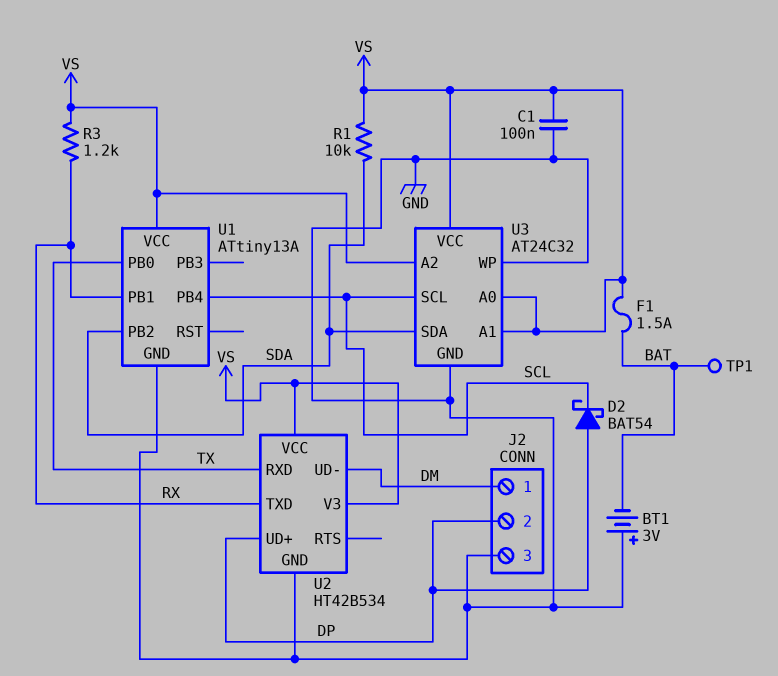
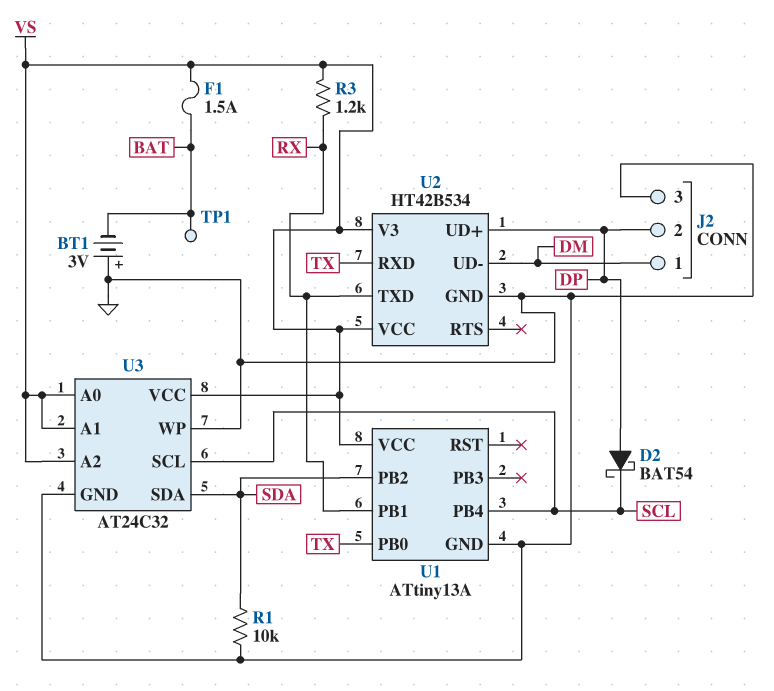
C1: 100nF (GND, VS) -> none
R1: 10k (SDA, VS) -> 10k (GND, SDA)

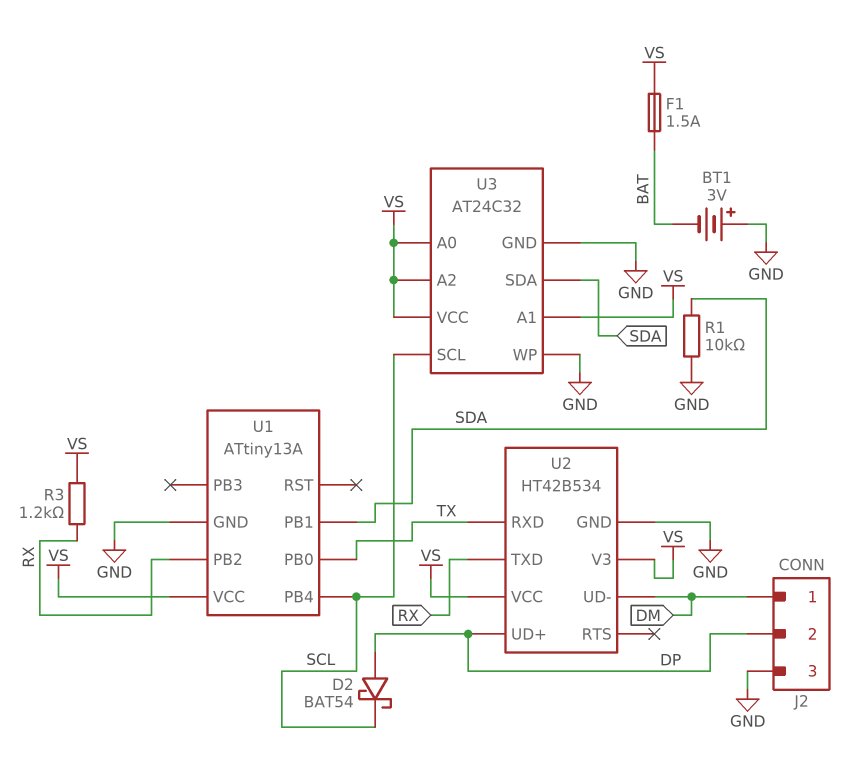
TP1: test point (BAT) -> none
U1 pin PB1: RX -> SDA
U1 pin PB2: SDA -> RX

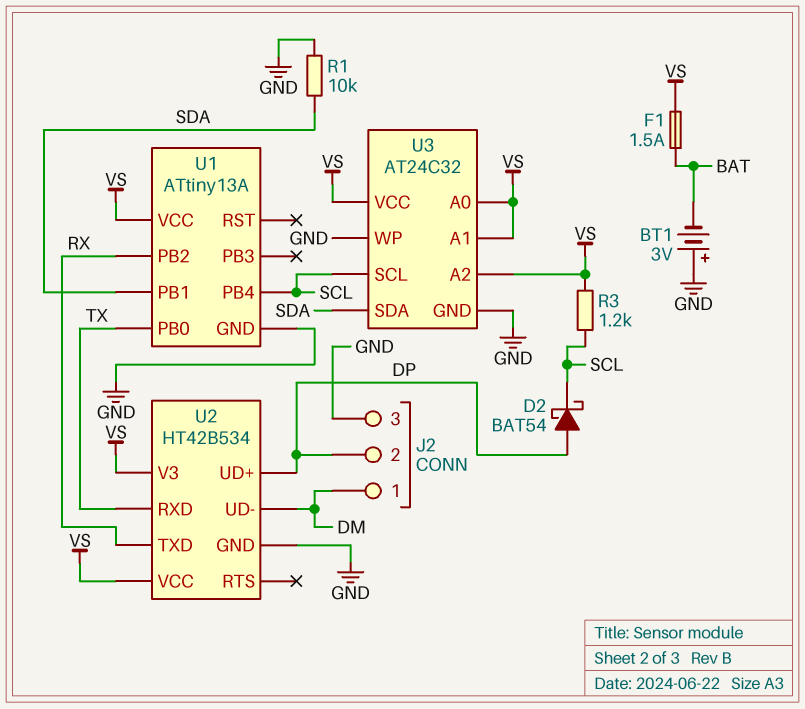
R3: 1.2k (RX, VS) -> 1.2k (SCL, VS)

